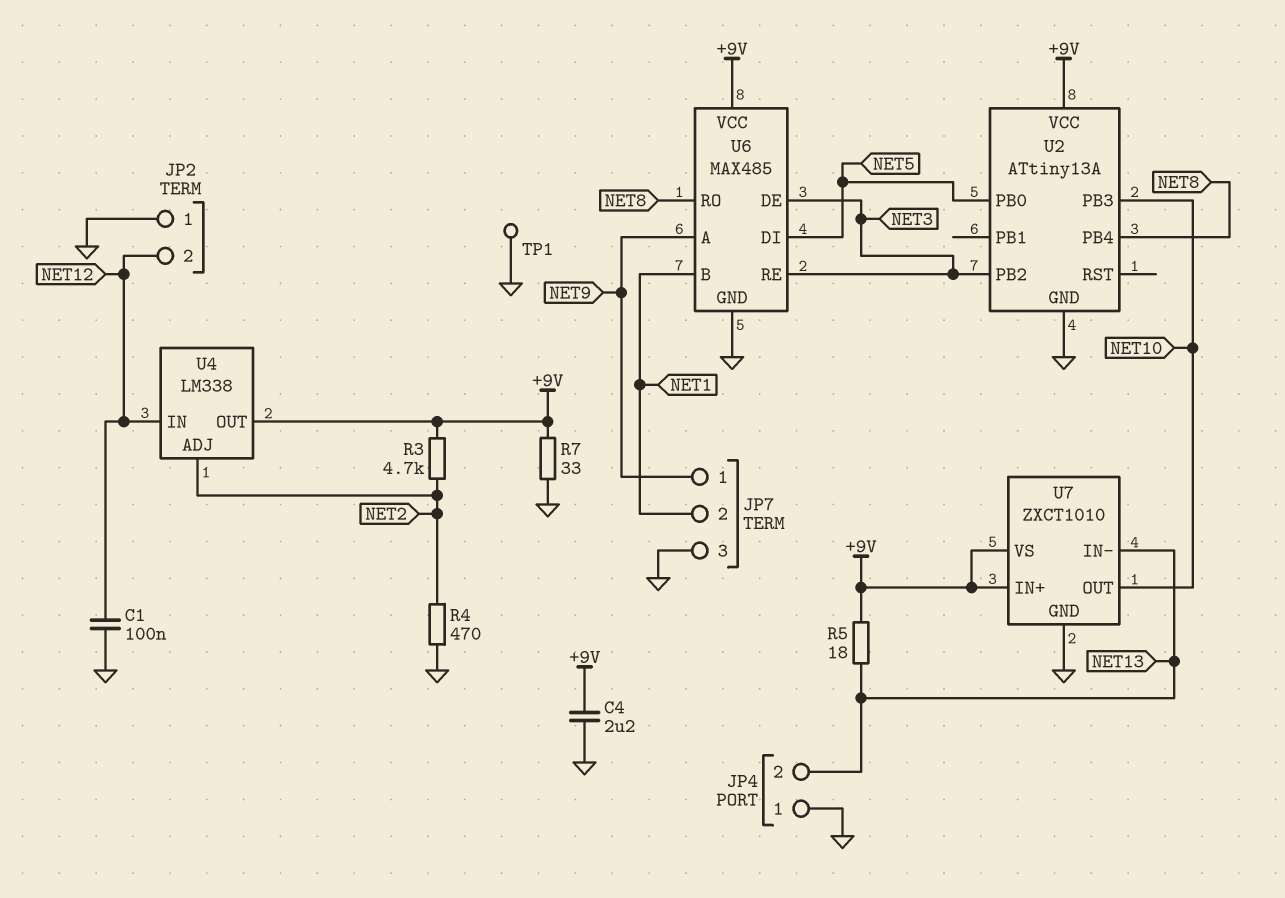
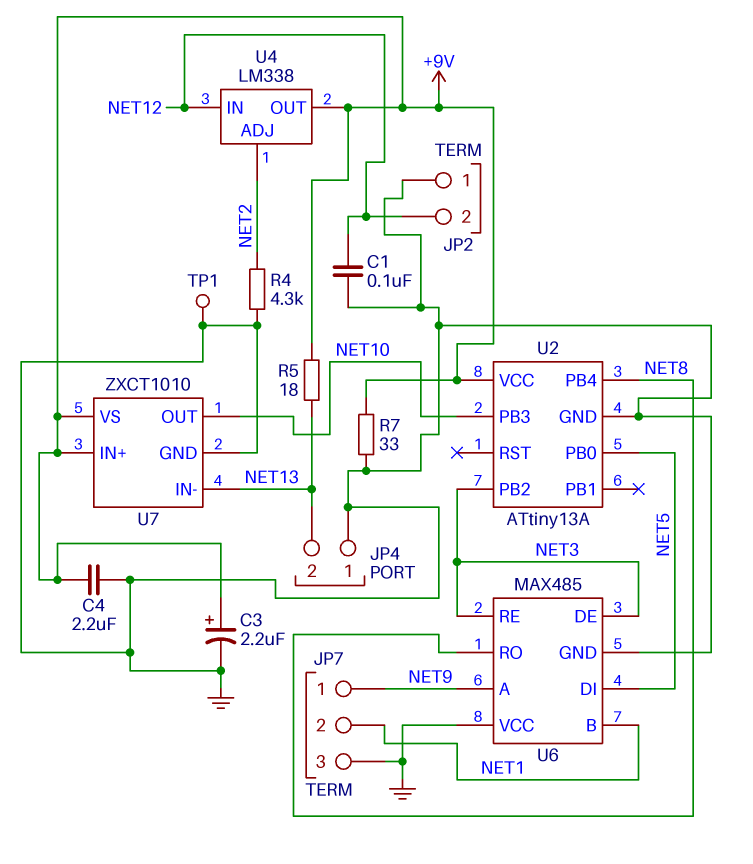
C3: none -> 2.2uF (plus +9V, minus GND)
R3: 4.7k (+9V, NET2) -> none
R4: 470 (GND, NET2) -> 4.3k (GND, NET2)
U6 pin VCC: +9V -> GND

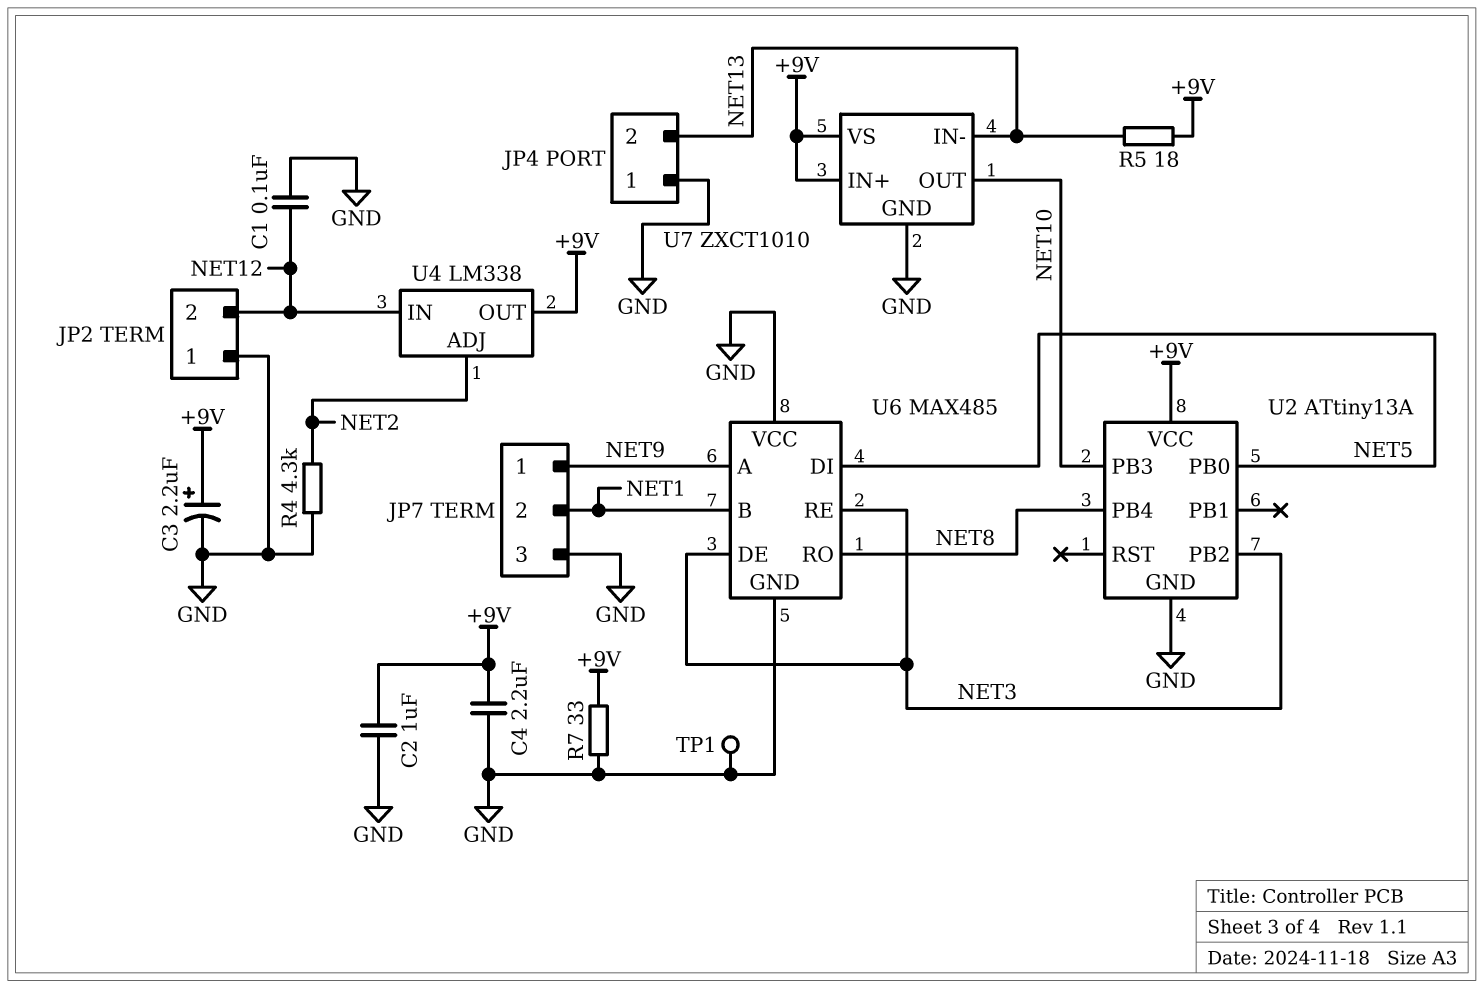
C2: none -> 1uF (+9V, GND)

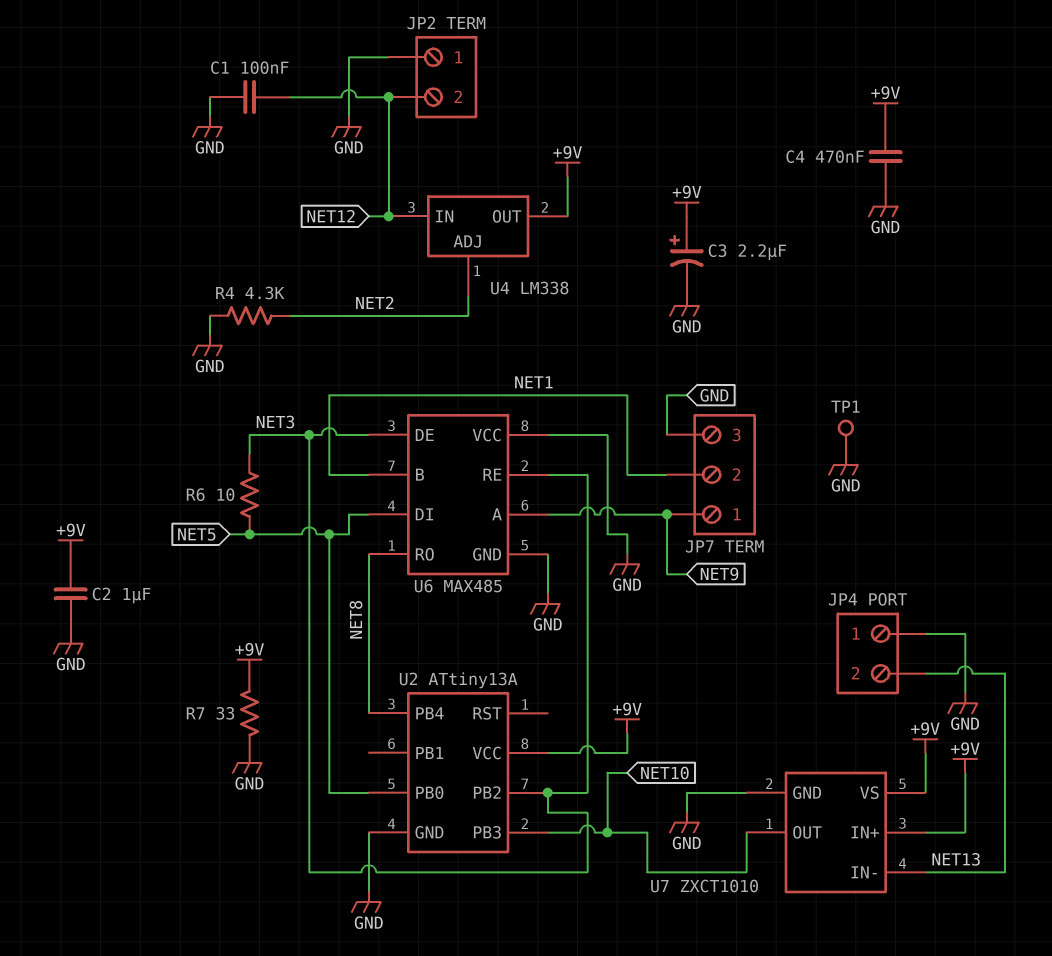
C4: 2.2uF (+9V, GND) -> 470nF (+9V, GND)
R5: 18 (+9V, NET13) -> none
R6: none -> 10 (NET3, NET5)

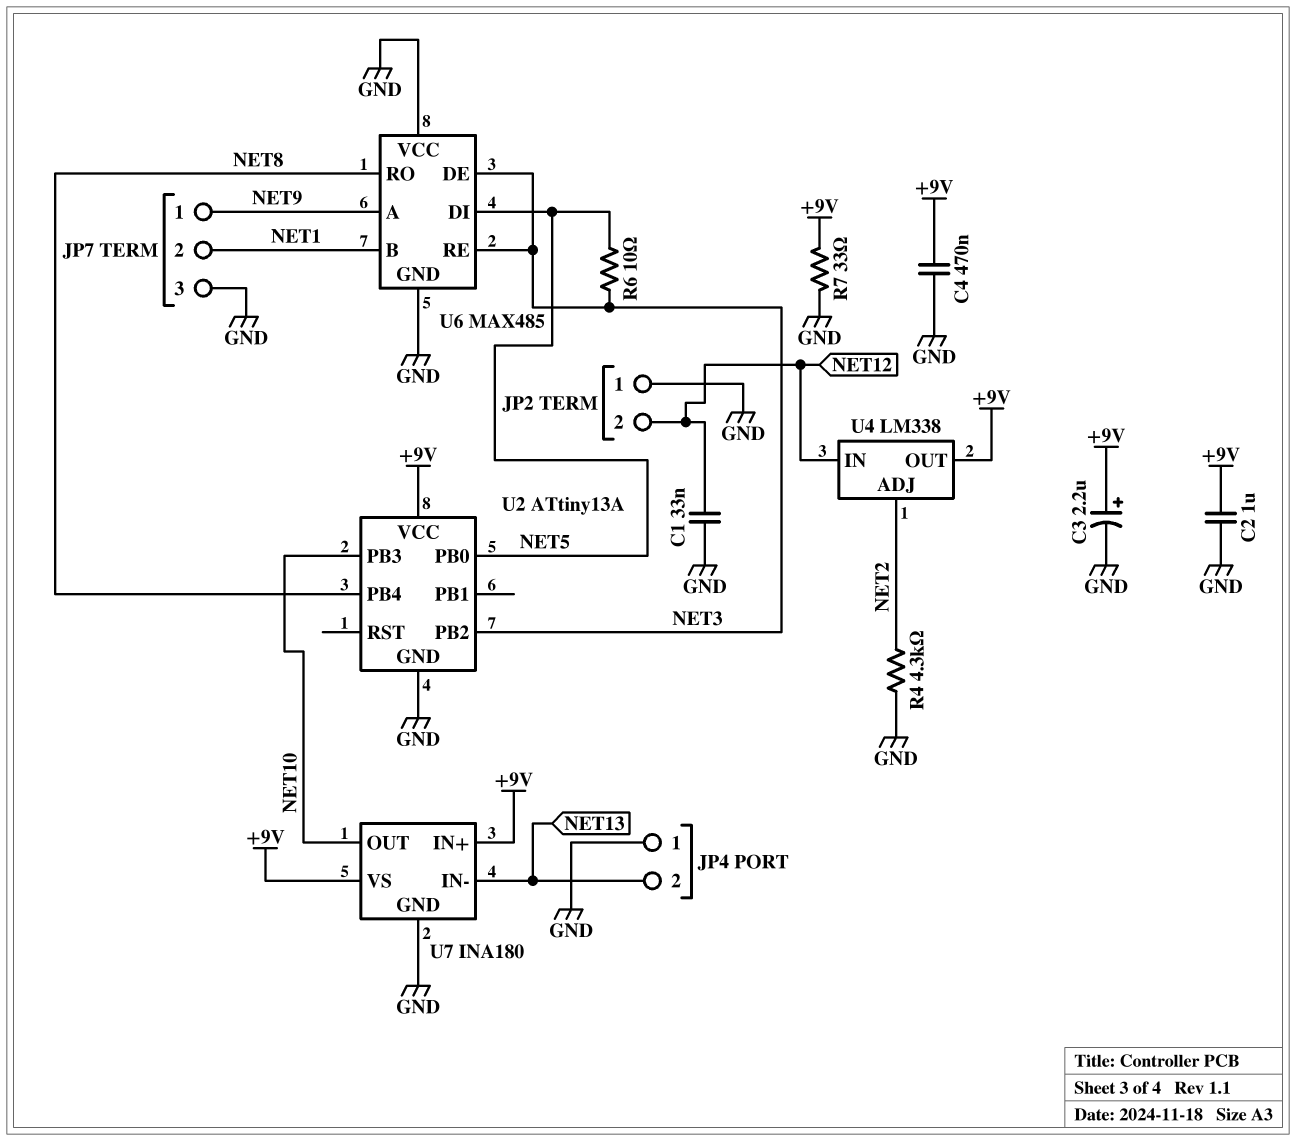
C1: 100nF (GND, NET12) -> 33nF (GND, NET12)
TP1: test point (GND) -> none
U7: ZXCT1010 -> INA180

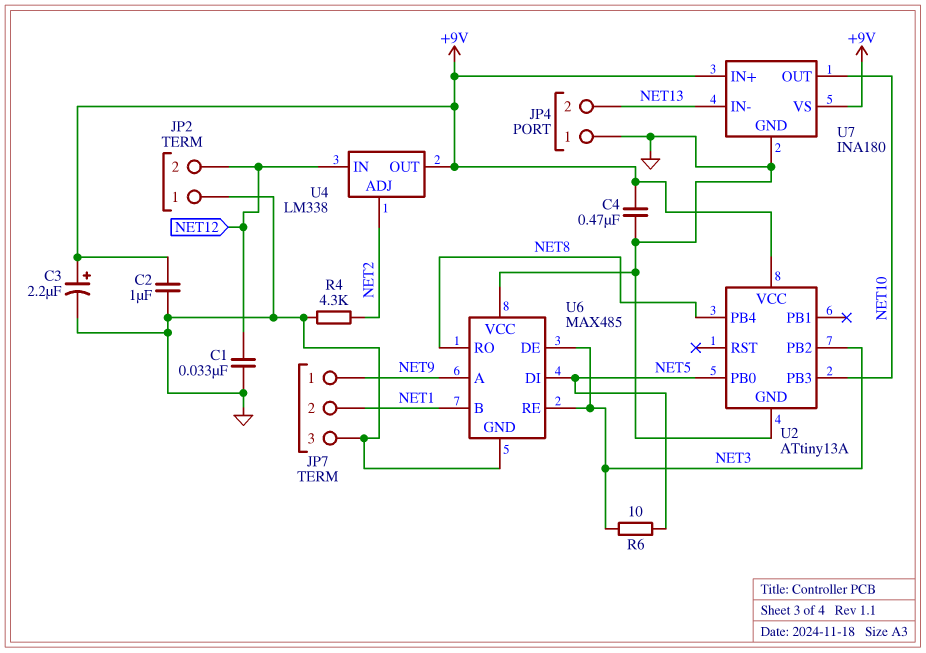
R7: 33 (+9V, GND) -> none

